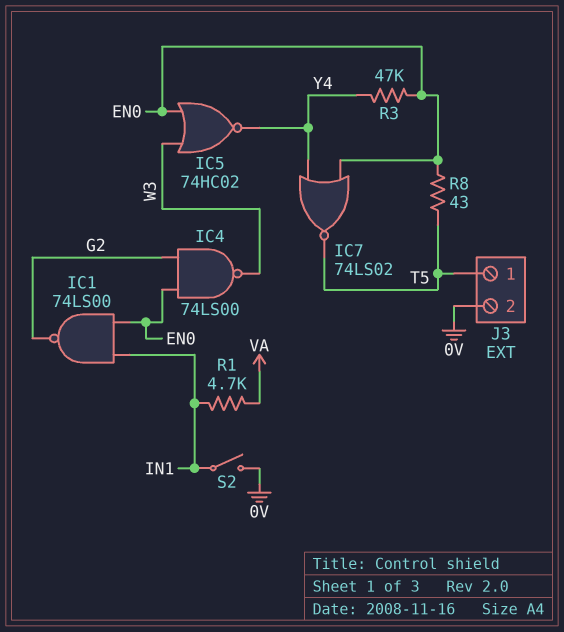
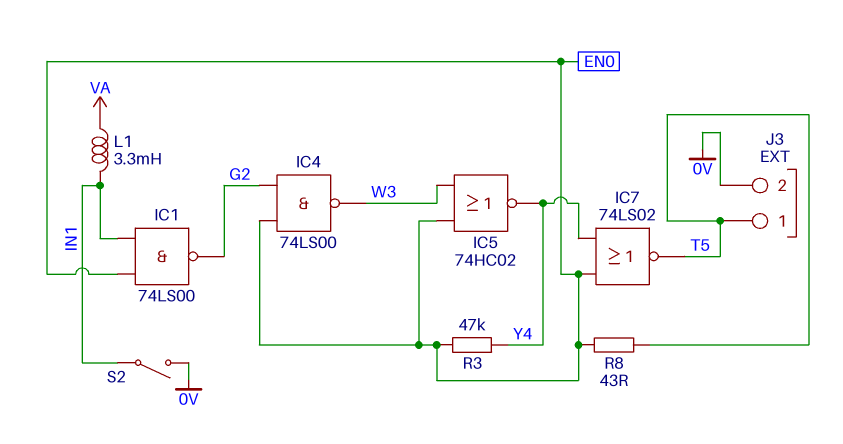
L1: none -> 3.3mH (IN1, VA)
R1: 4.7k (IN1, VA) -> none

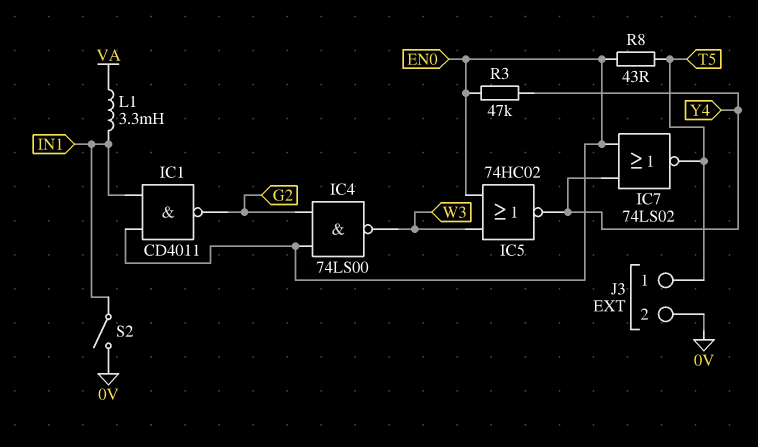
IC1: NAND 74LS00 (in EN0, in IN1, out G2) -> NAND CD4011 (in EN0, in IN1, out G2)

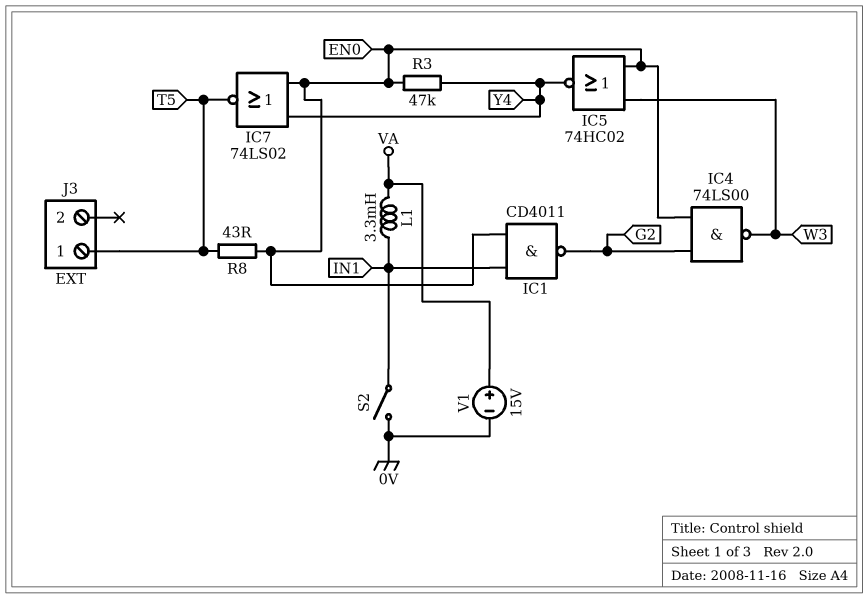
J3 pin 2: 0V -> none
V1: none -> 15V (plus VA, minus 0V)

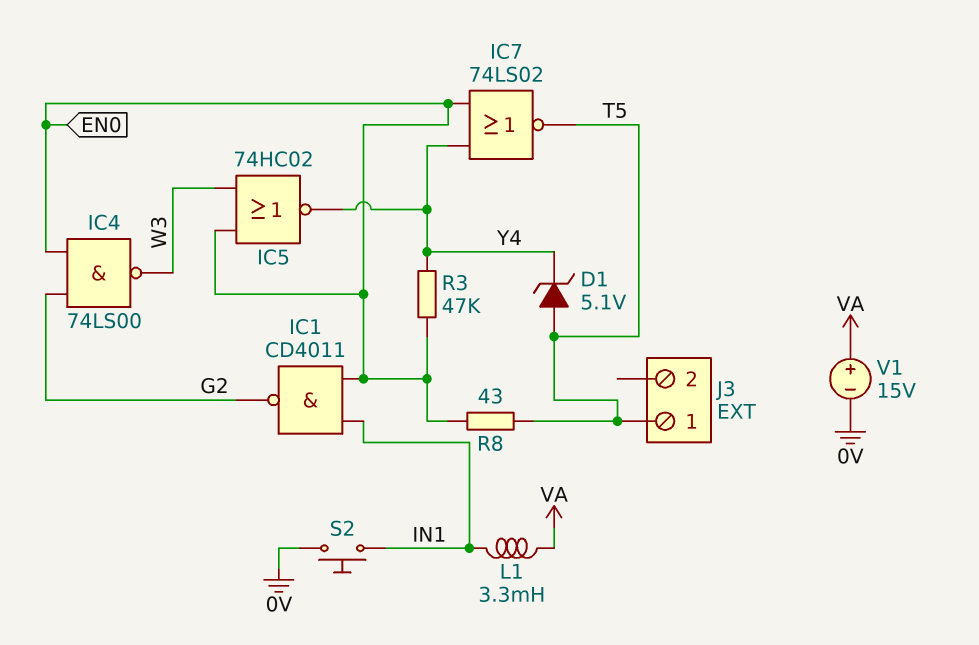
D1: none -> zener 5.1V (A T5, K Y4)
S2: switch (0V, IN1) -> button (0V, IN1)

